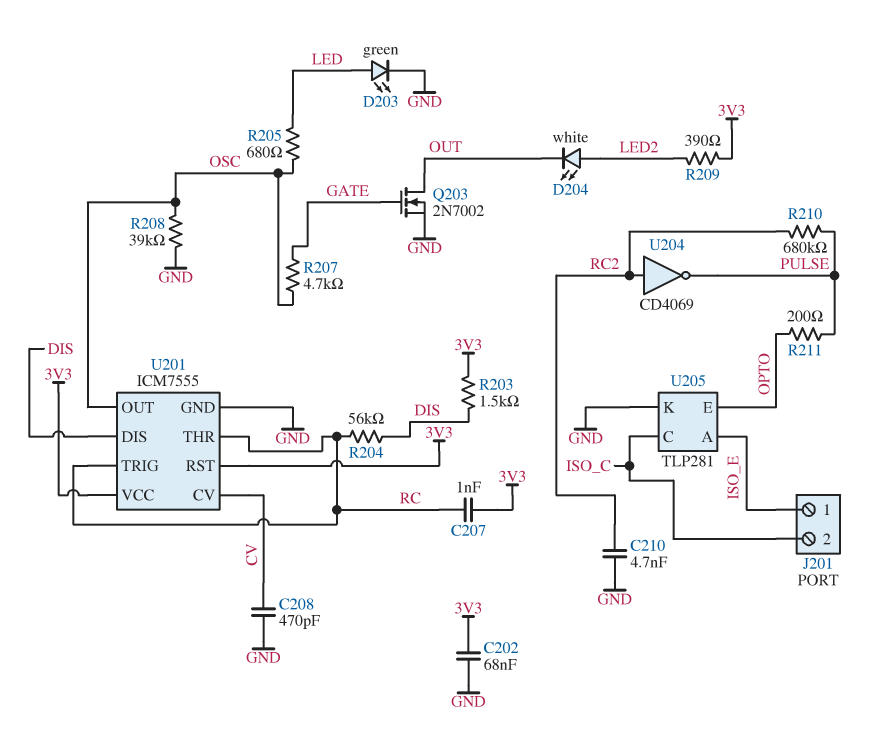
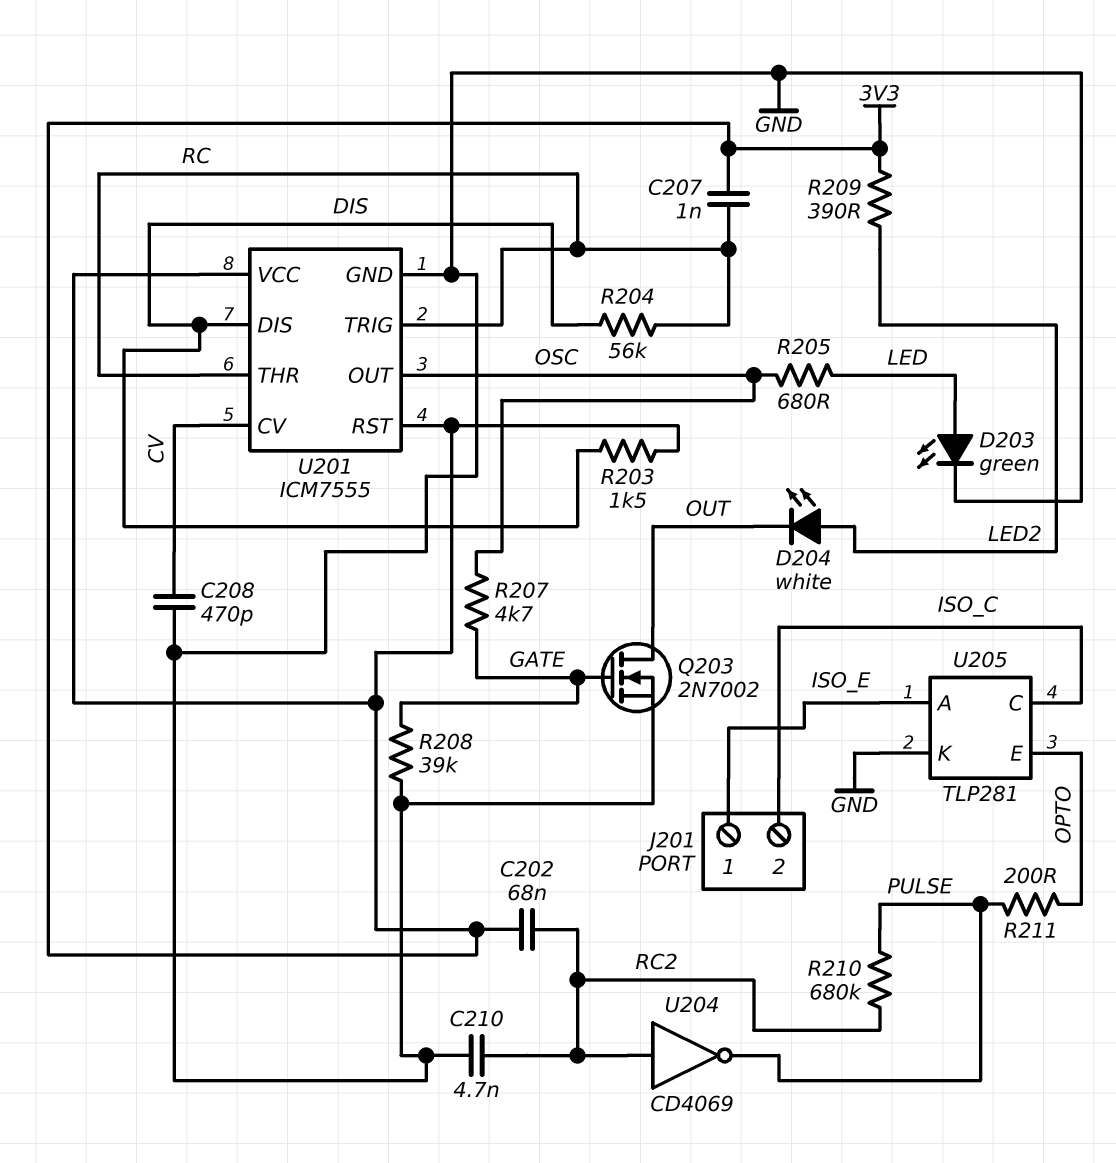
C202: 68nF (3V3, GND) -> 68nF (3V3, RC2)
R208: 39k (GND, OSC) -> 39k (GATE, GND)

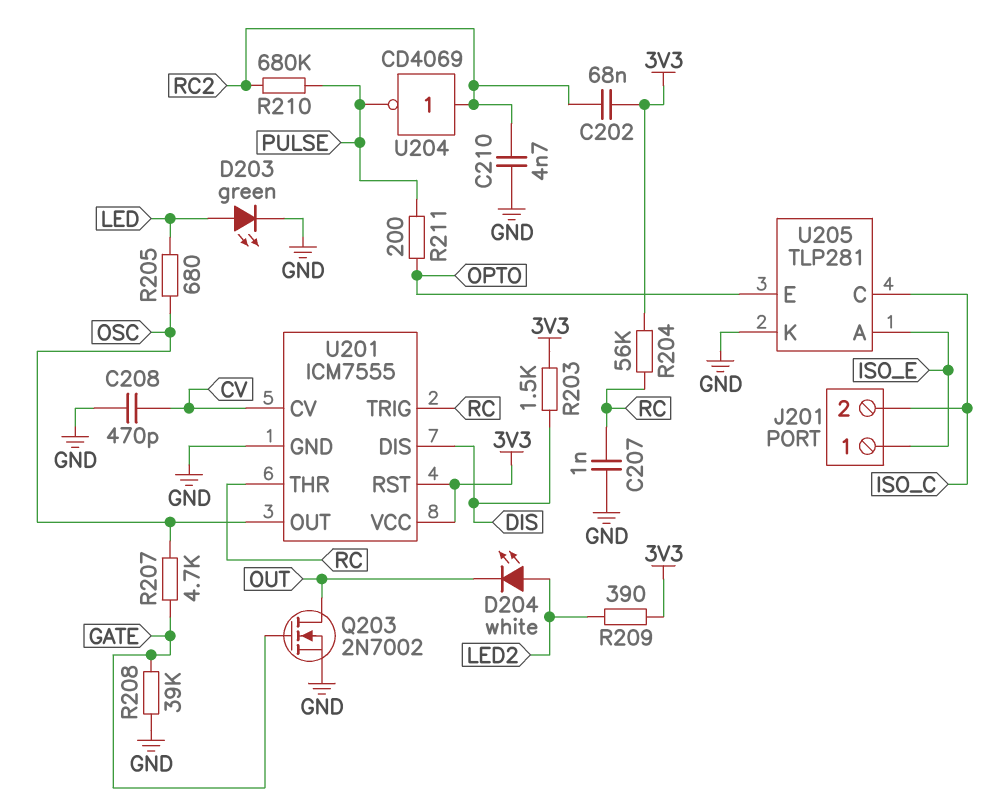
C207: 1nF (3V3, RC) -> 1nF (GND, RC)
R204: 56k (DIS, RC) -> 56k (3V3, RC)

